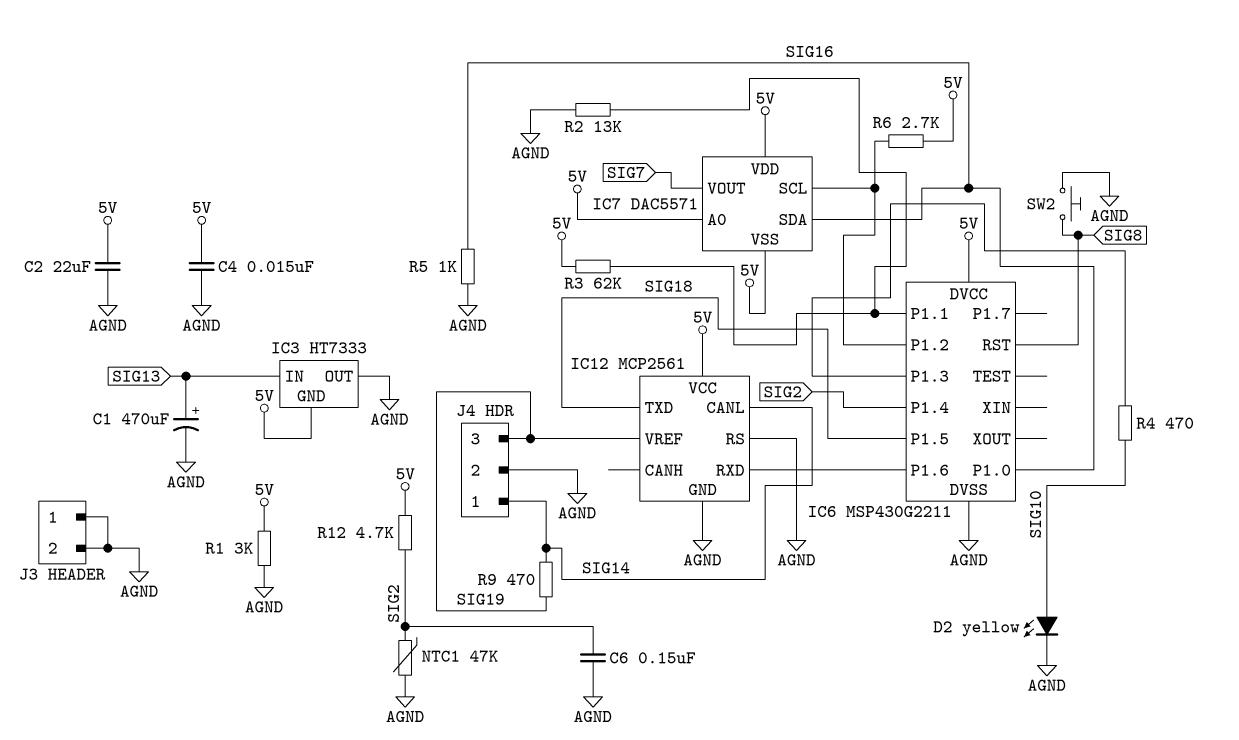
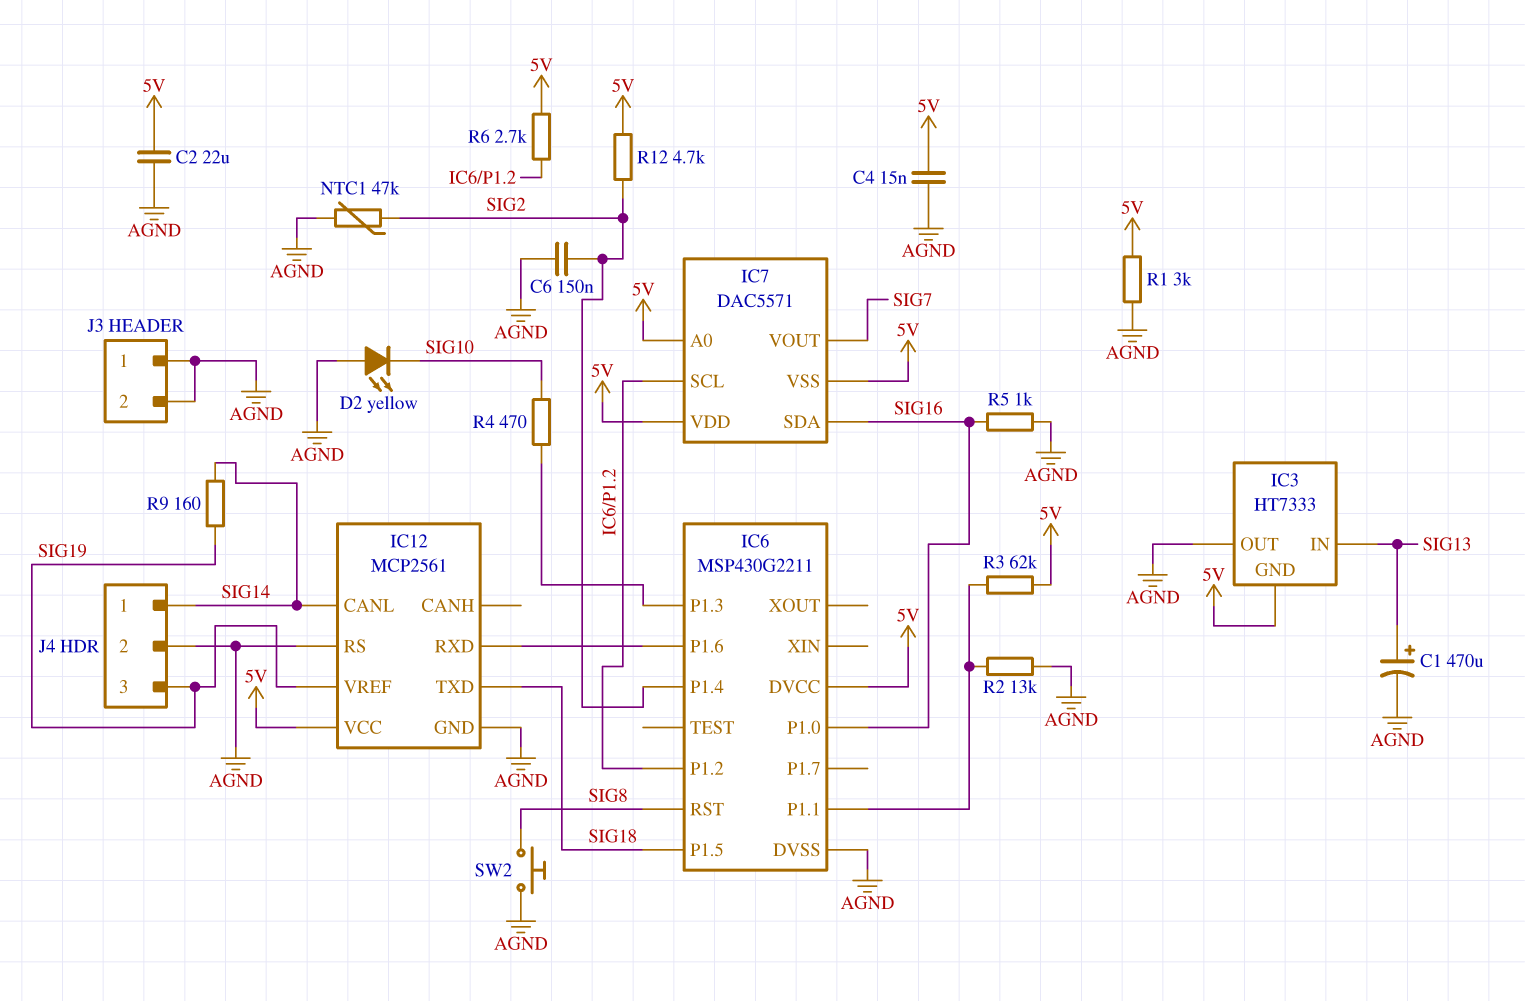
D2: LED yellow (A SIG10, K AGND) -> LED yellow (A AGND, K SIG10)
R9: 470 (SIG14, SIG19) -> 160 (SIG14, SIG19)

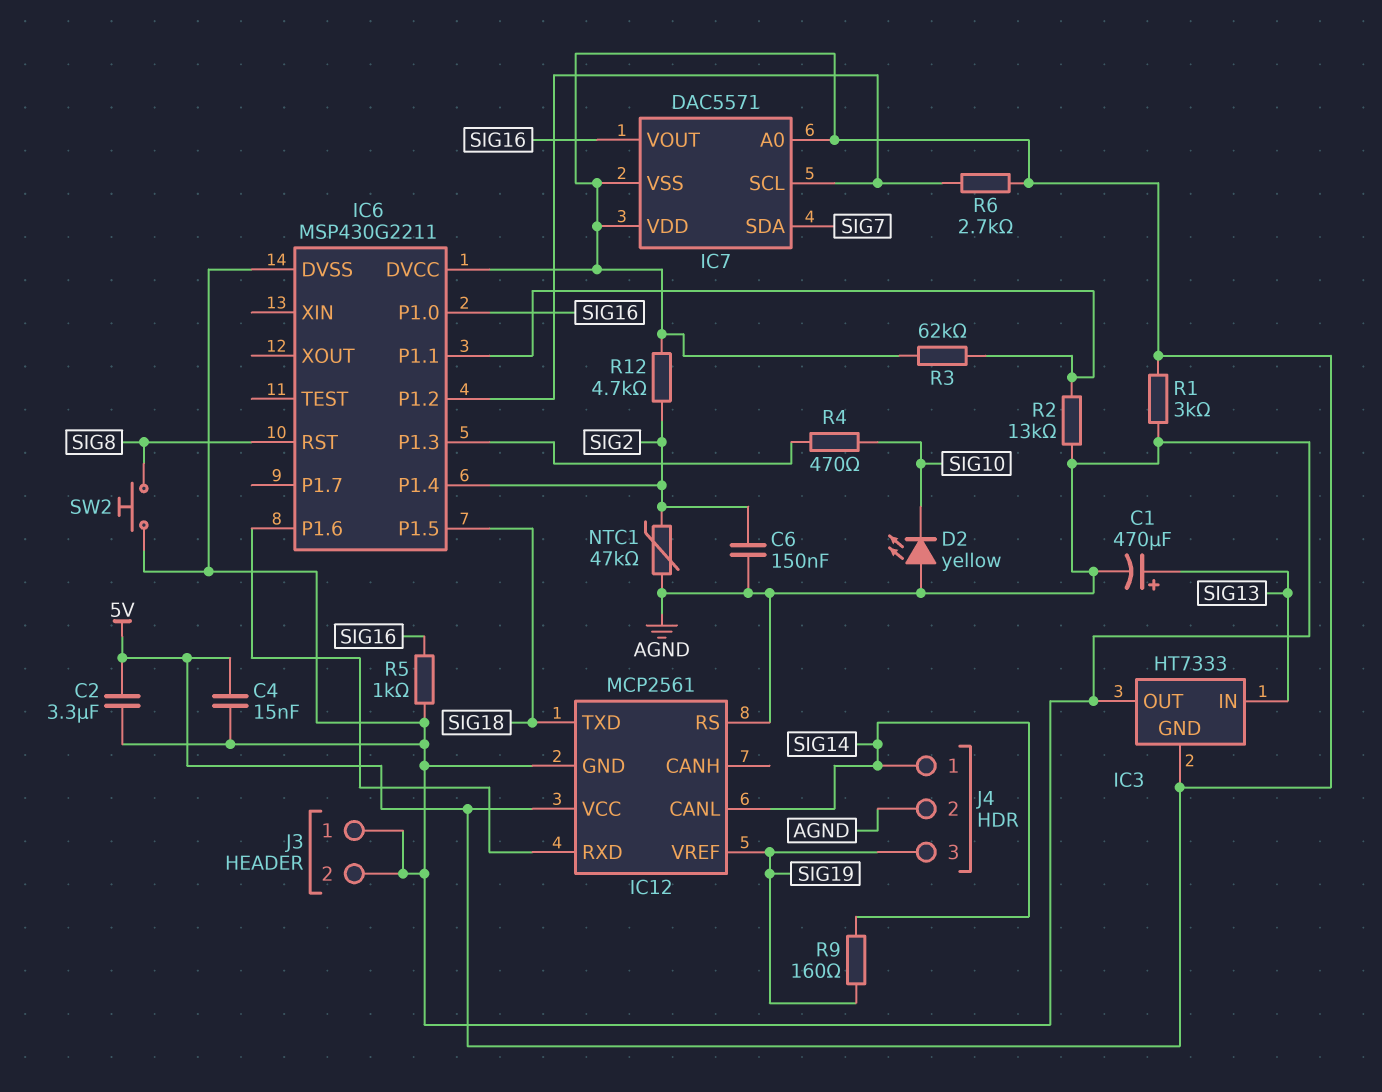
C2: 22uF (5V, AGND) -> 3.3uF (5V, AGND)
IC7 pin SDA: SIG16 -> SIG7
IC7 pin VOUT: SIG7 -> SIG16

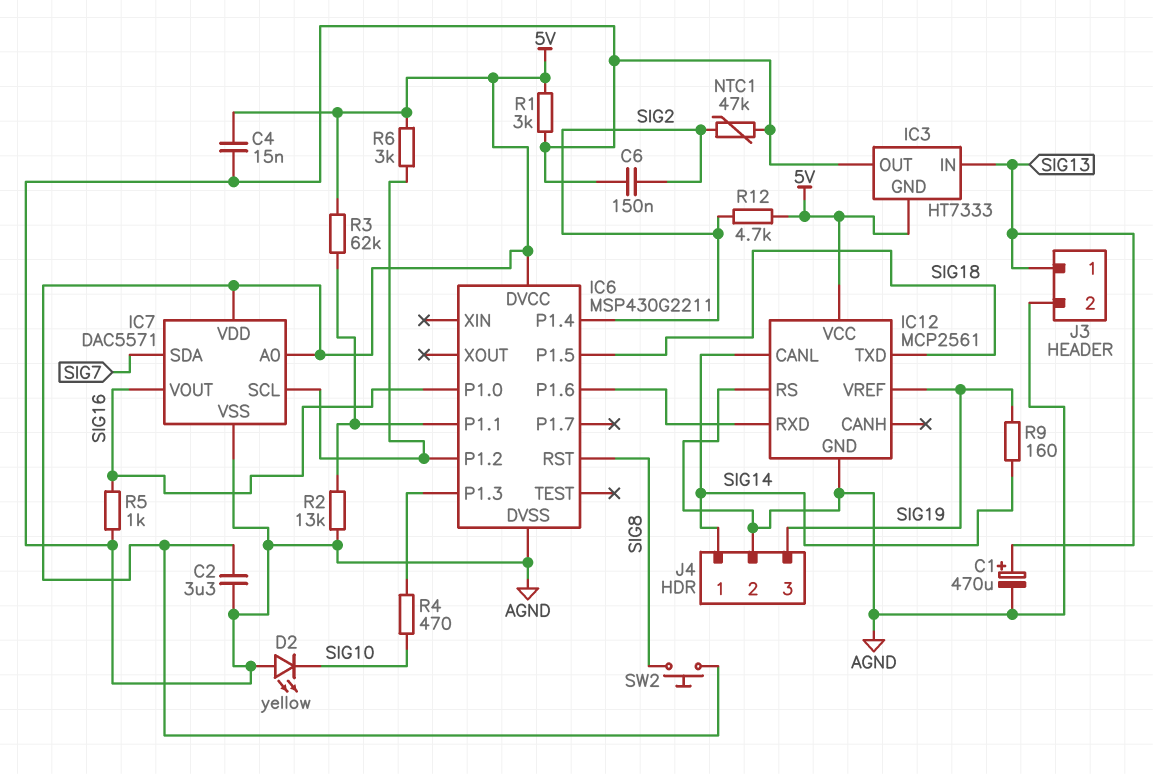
IC7 pin VSS: 5V -> AGND
J3 pin 1: AGND -> SIG13
R6: 2.7k (5V, IC6/P1.2) -> 3k (5V, IC6/P1.2)
SW2: button (AGND, SIG8) -> button (5V, SIG8)

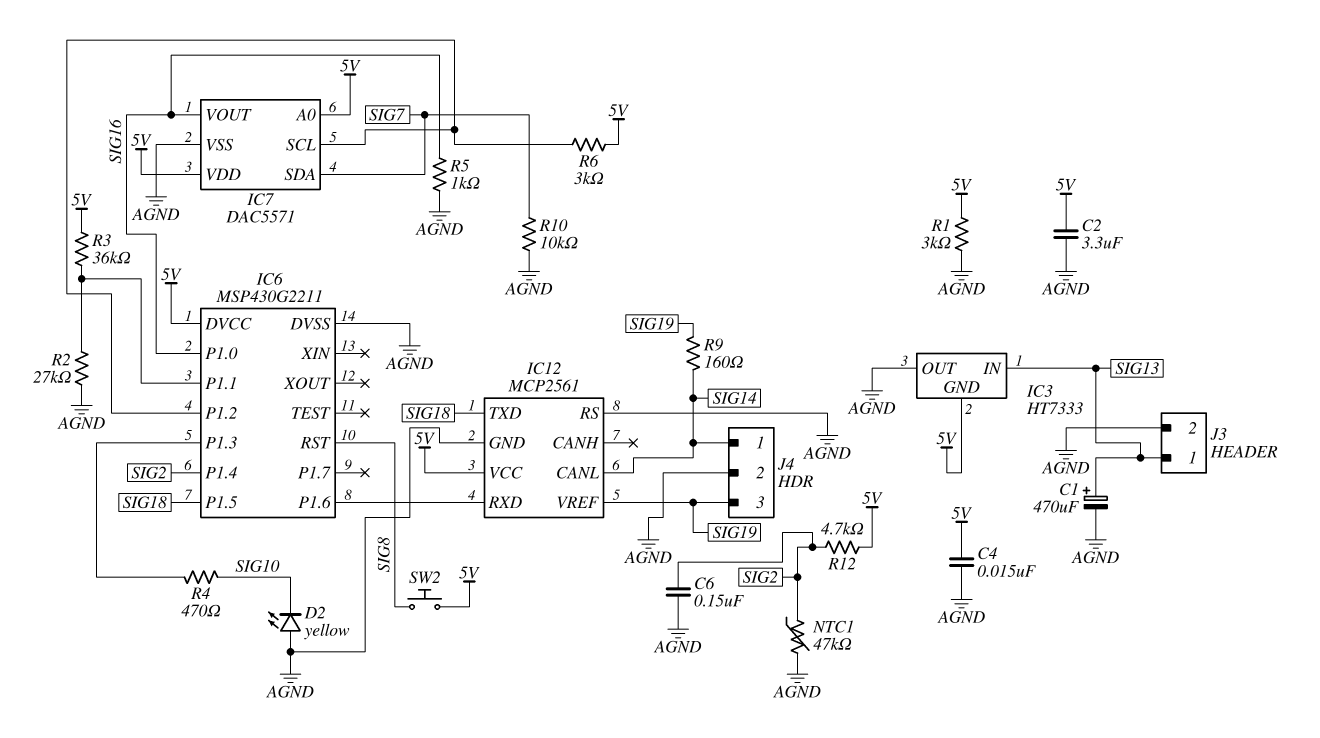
R2: 13k (AGND, IC6/P1.1) -> 27k (AGND, IC6/P1.1)
R3: 62k (5V, IC6/P1.1) -> 36k (5V, IC6/P1.1)
R10: none -> 10k (AGND, SIG7)

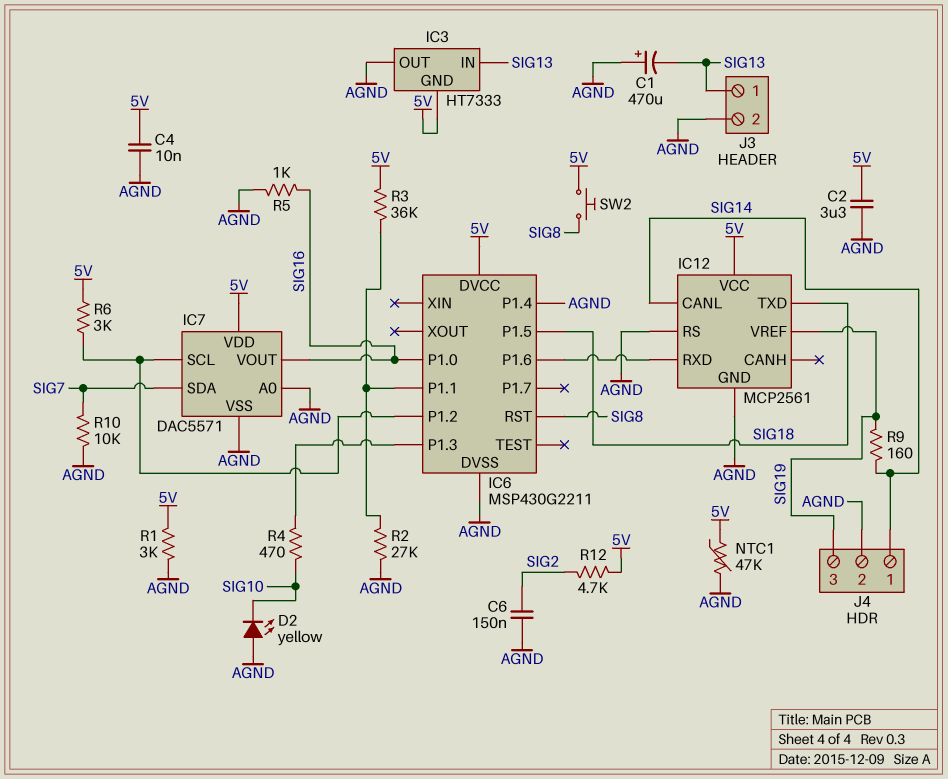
C1: 470uF (plus SIG13, minus AGND) -> 470uF (plus AGND, minus SIG13)
C4: 15nF (5V, AGND) -> 10nF (5V, AGND)
IC6 pin P1.4: SIG2 -> AGND
IC7 pin A0: 5V -> AGND
NTC1: 47k (AGND, SIG2) -> 47k (5V, AGND)

